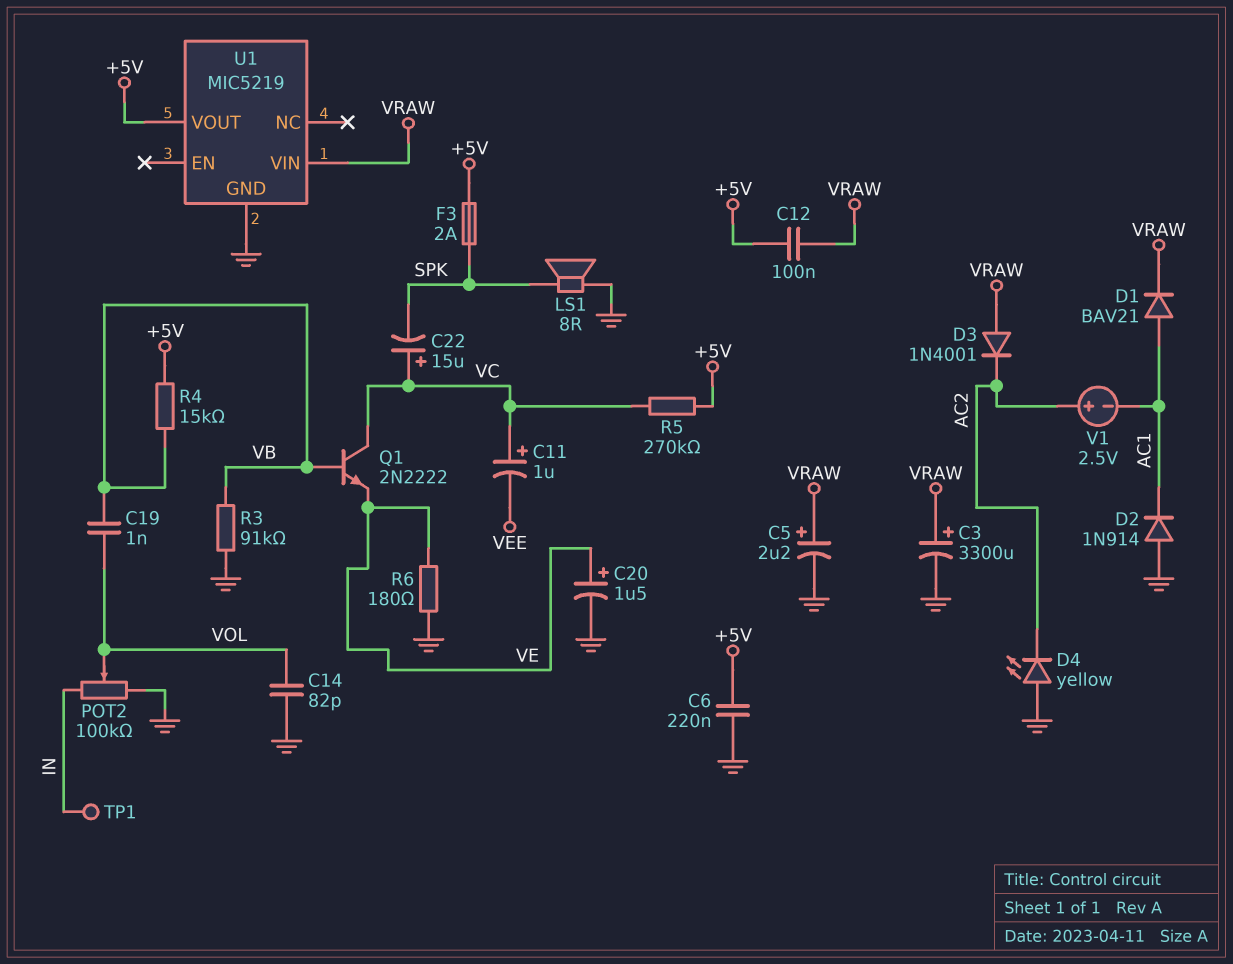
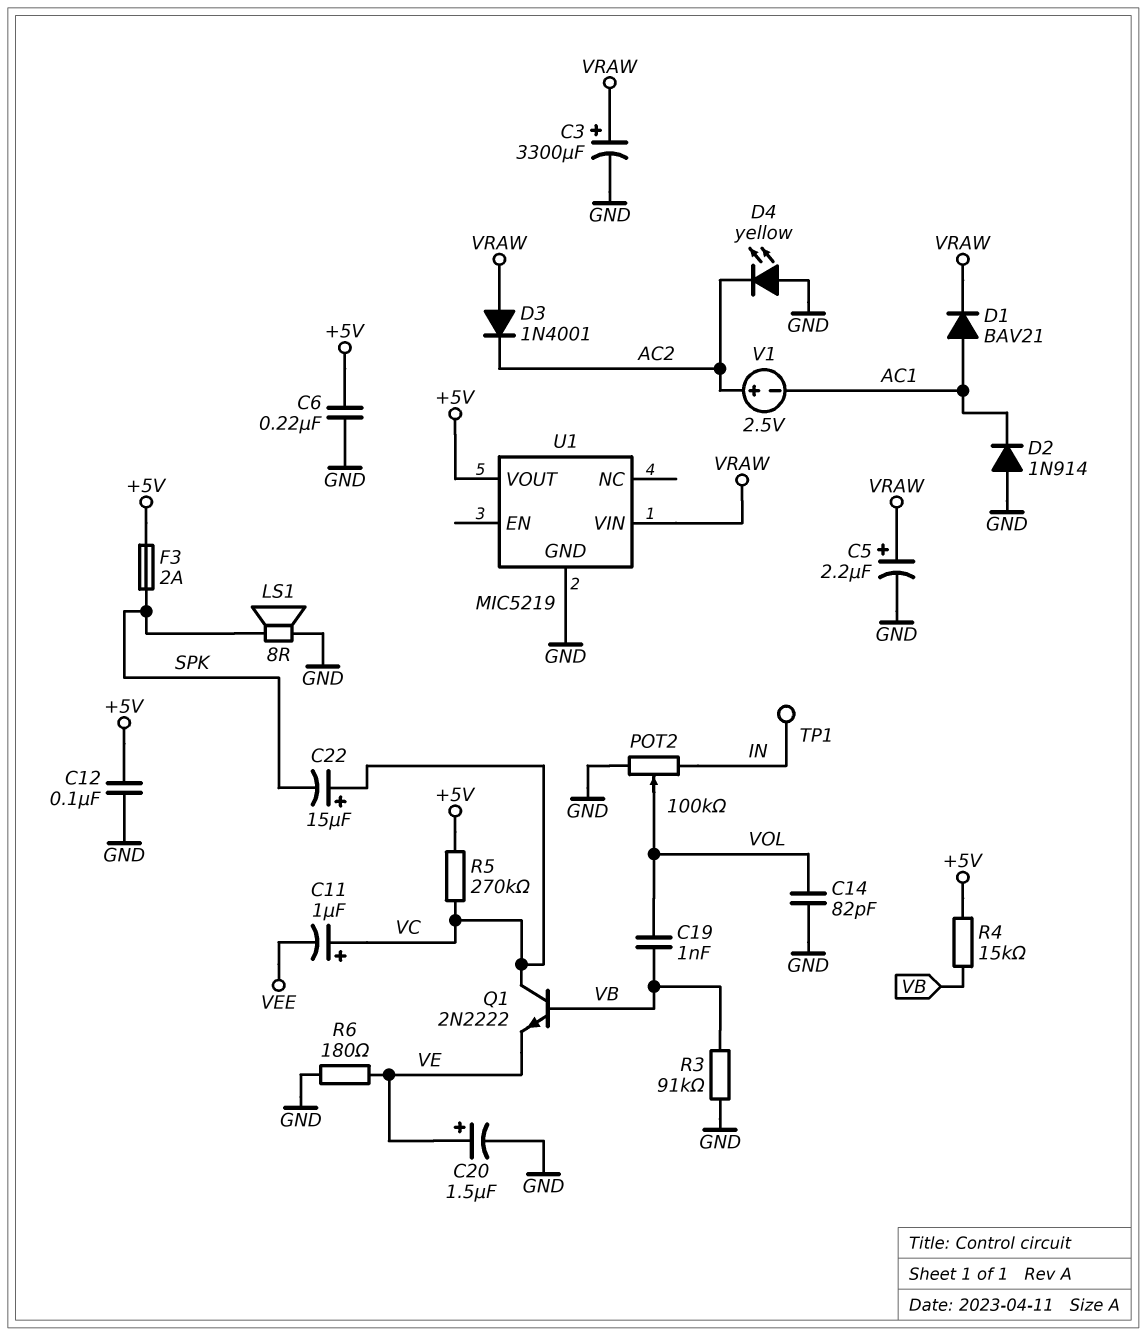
C12: 100nF (+5V, VRAW) -> 100nF (+5V, GND)

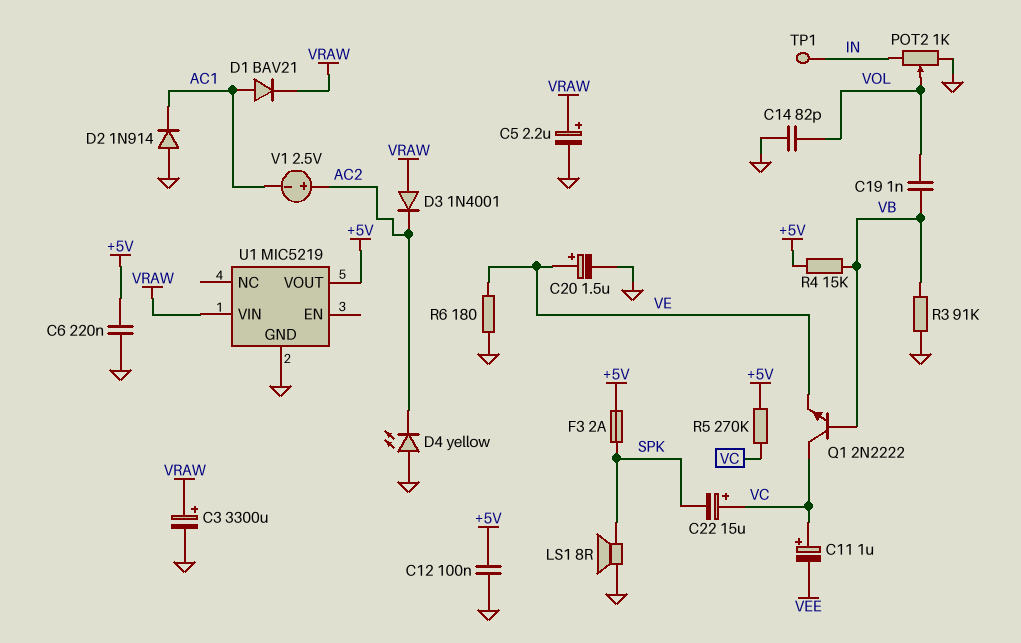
POT2: 100k (GND, IN, wiper VOL) -> 1k (GND, IN, wiper VOL)

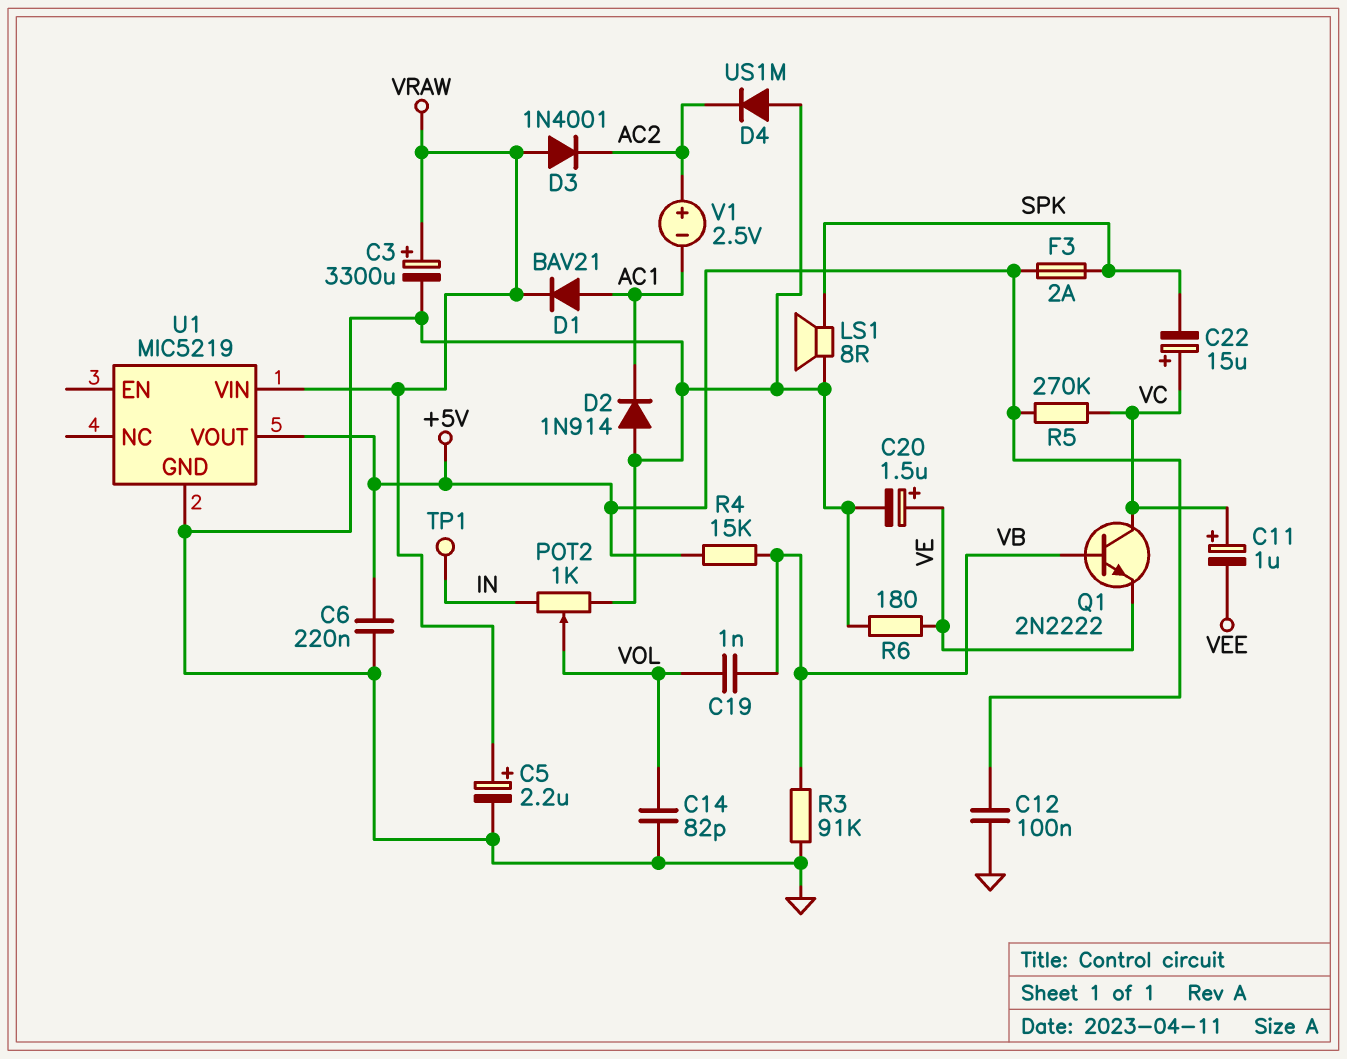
D4: LED yellow (A GND, K AC2) -> diode US1M (A GND, K AC2)

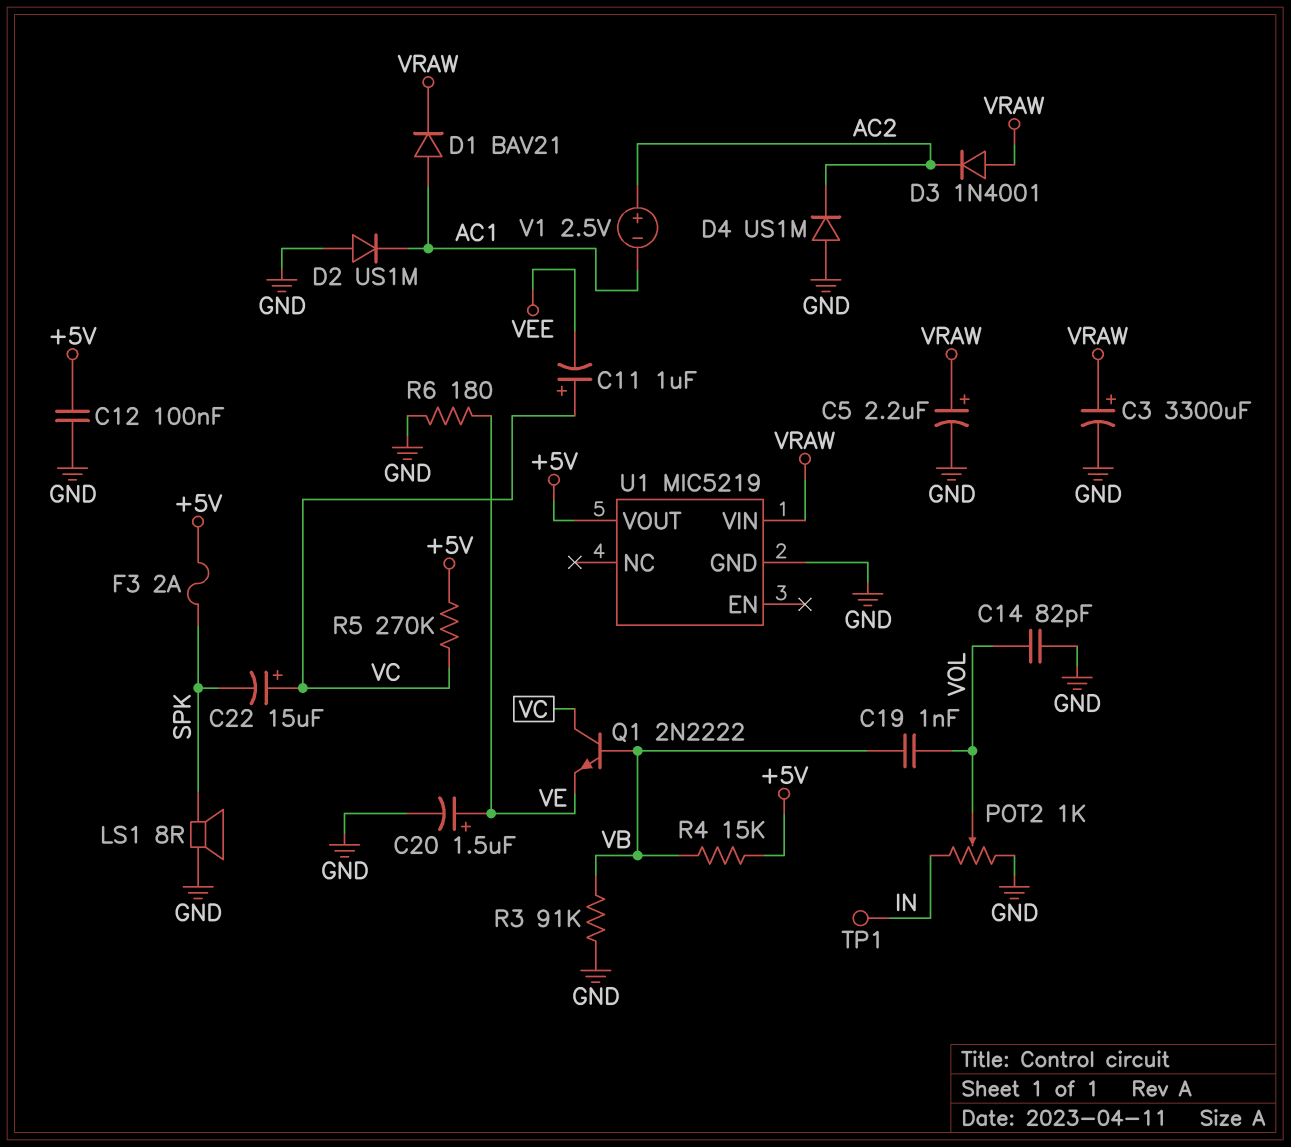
C6: 220nF (+5V, GND) -> none
D2: diode 1N914 (A GND, K AC1) -> diode US1M (A GND, K AC1)

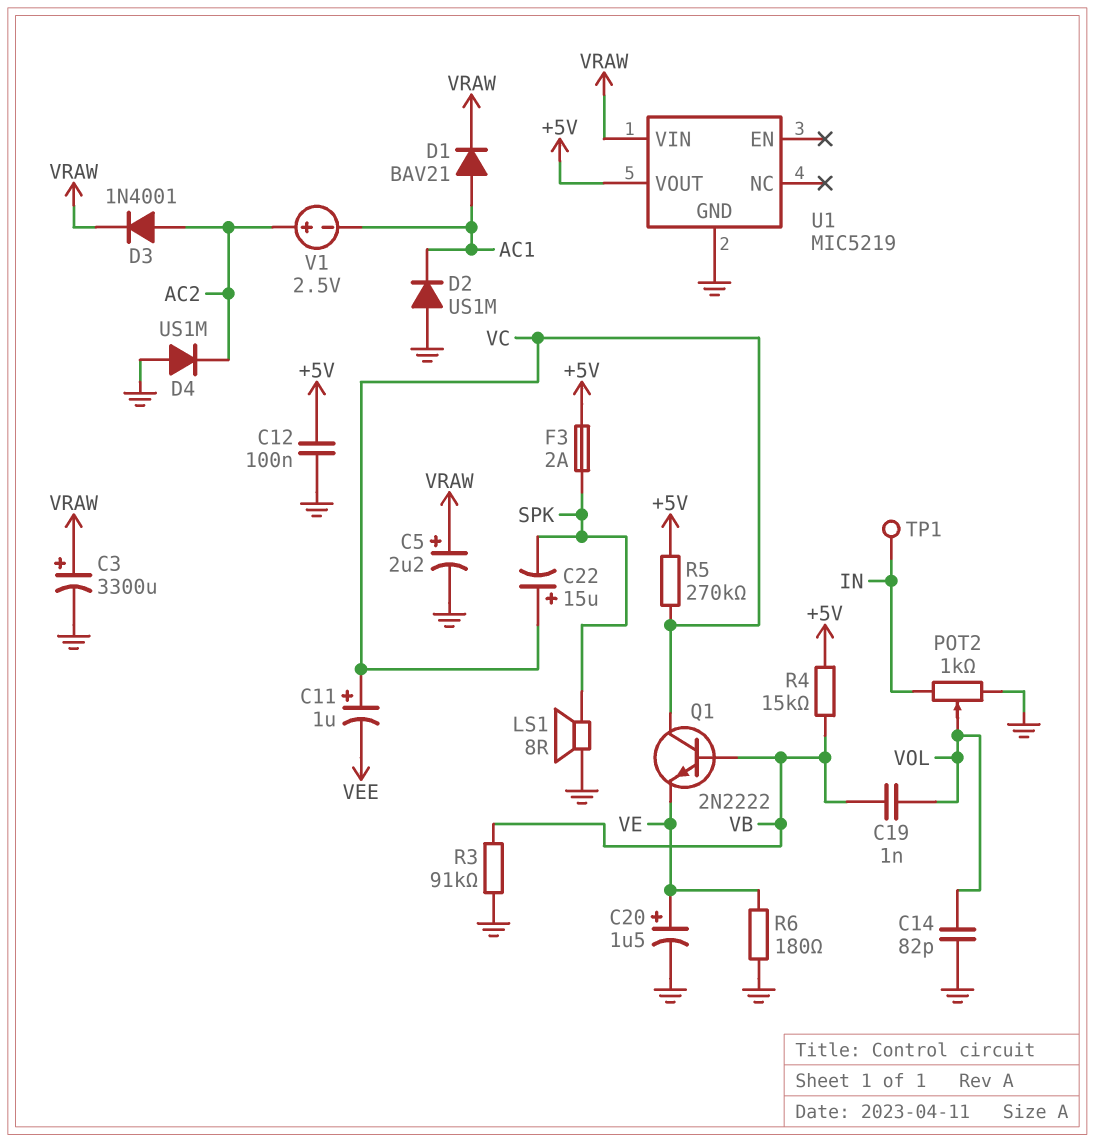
D3: diode 1N4001 (A VRAW, K AC2) -> diode 1N4001 (A AC2, K VRAW)

